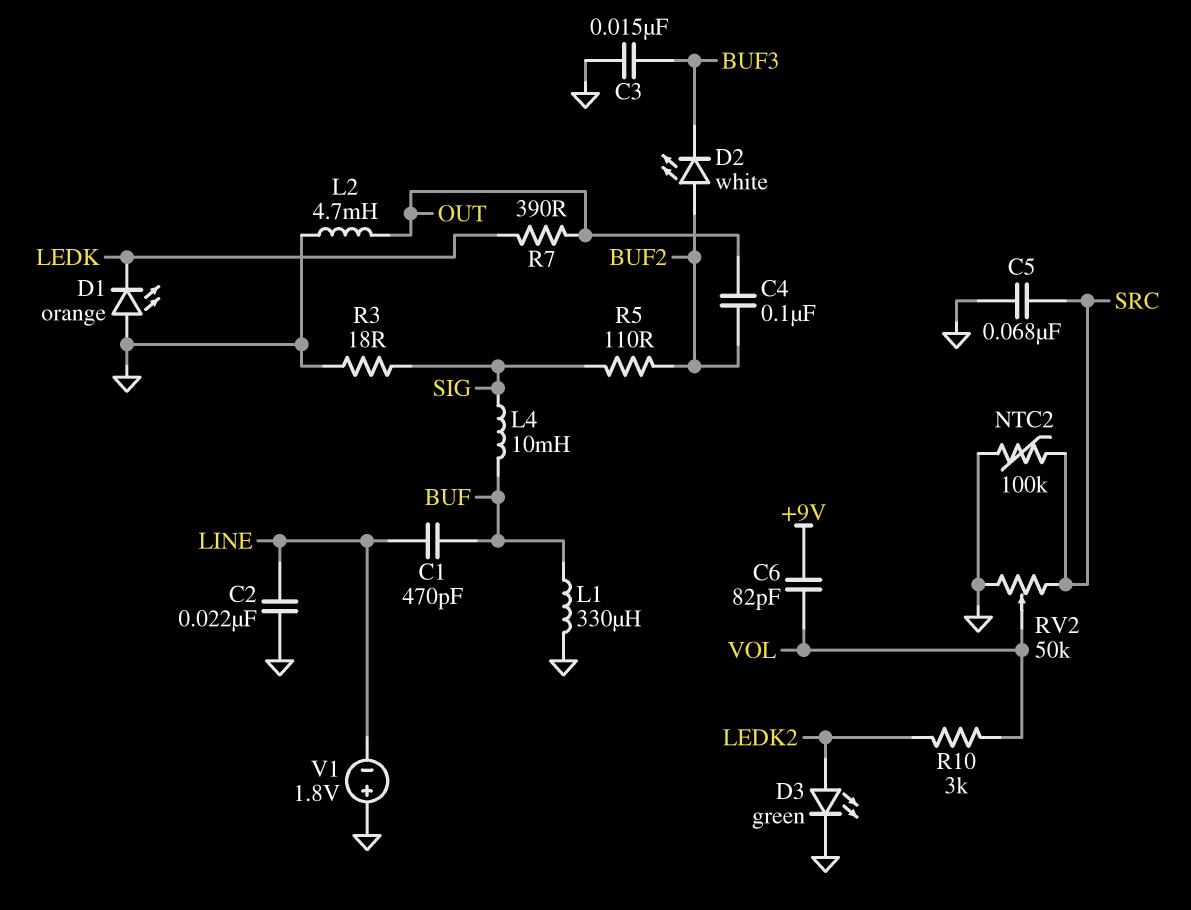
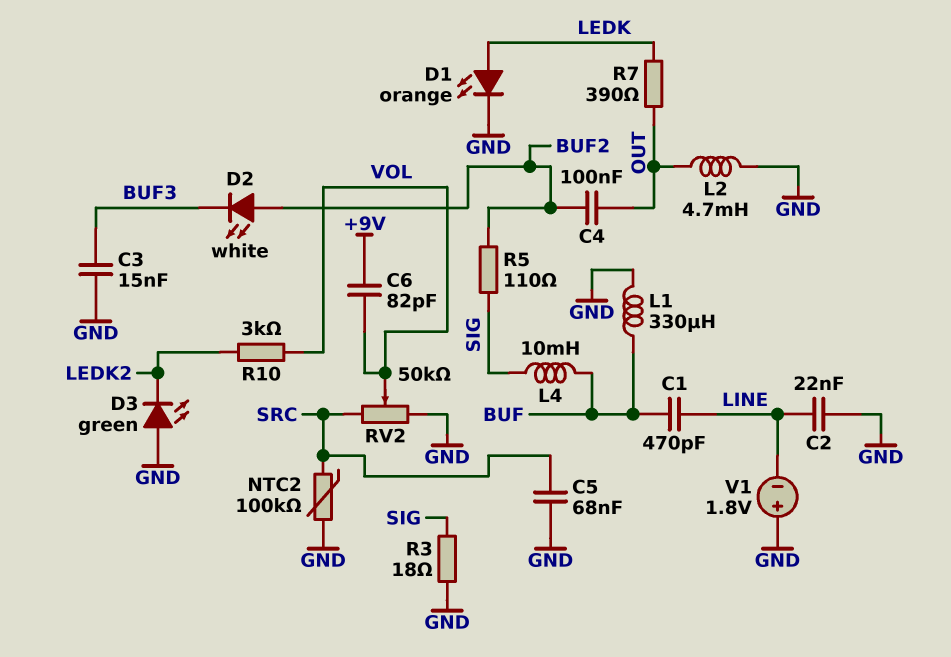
D1: LED orange (A GND, K LEDK) -> LED orange (A LEDK, K GND)
D3: LED green (A LEDK2, K GND) -> LED green (A GND, K LEDK2)

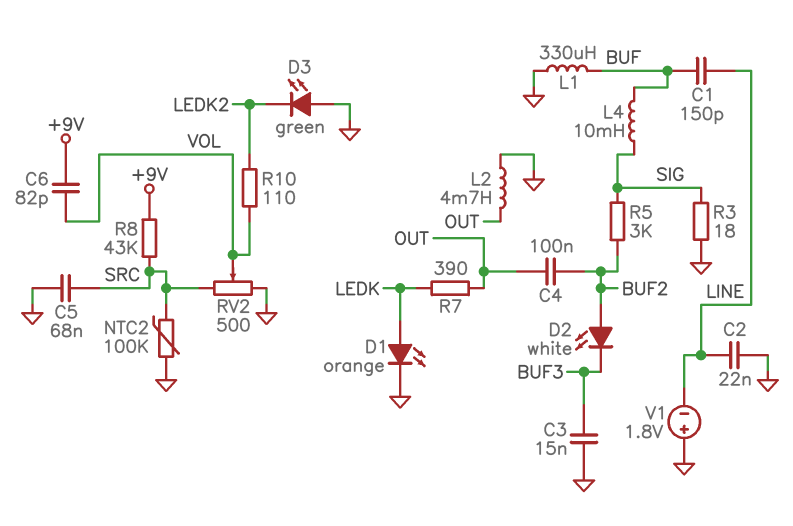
C1: 470pF (BUF, LINE) -> 150pF (BUF, LINE)
R5: 110 (BUF2, SIG) -> 3k (BUF2, SIG)
R8: none -> 43k (+9V, SRC)
R10: 3k (LEDK2, VOL) -> 110 (LEDK2, VOL)
RV2: 50k (GND, SRC, wiper VOL) -> 500 (GND, SRC, wiper VOL)

